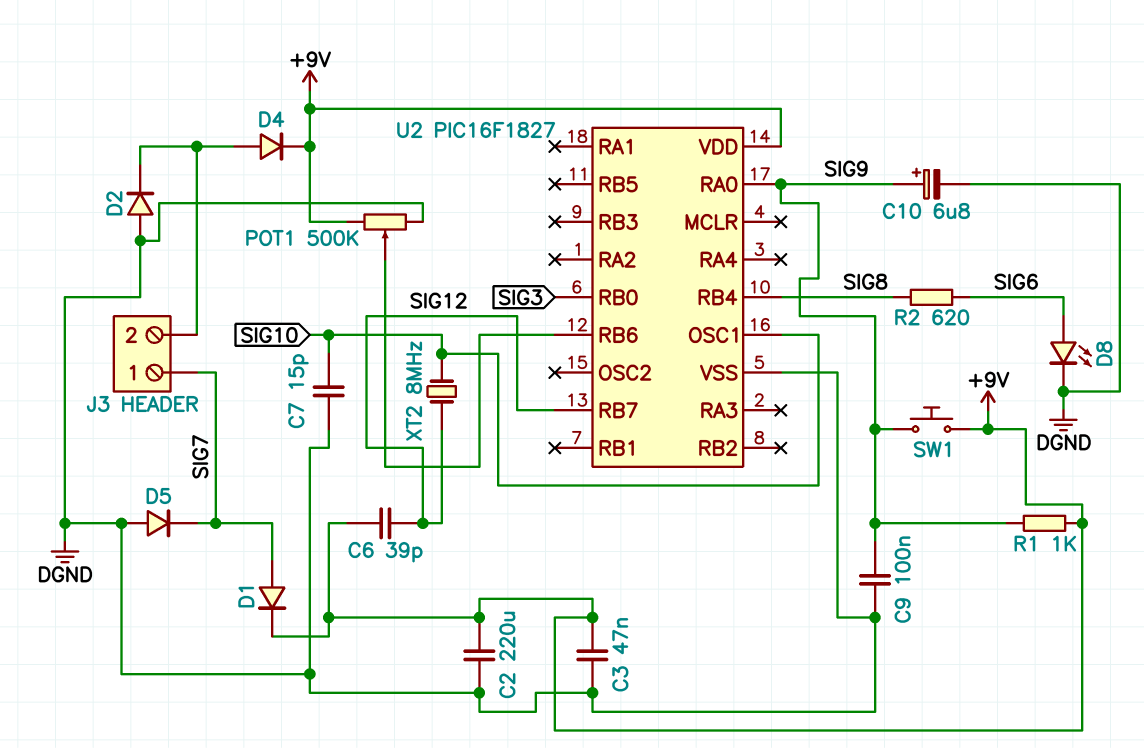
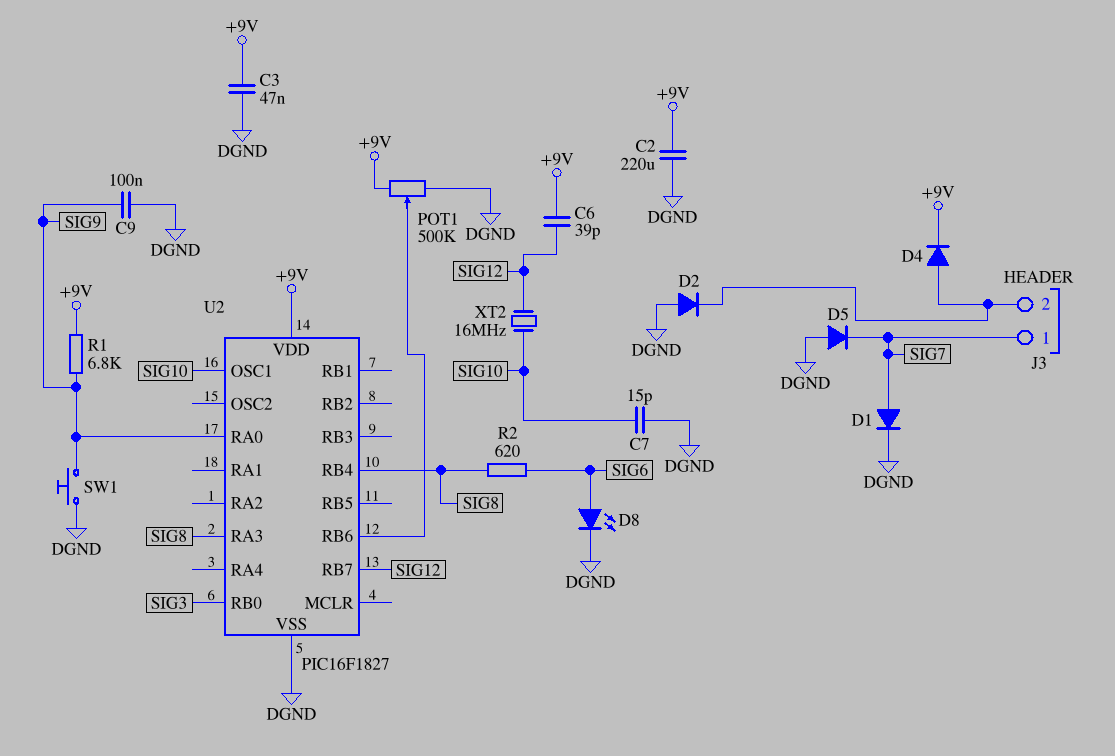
C10: 6.8uF (plus SIG9, minus DGND) -> none
D1: diode (A SIG7, K +9V) -> diode (A SIG7, K DGND)
R1: 1k (+9V, SIG9) -> 6.8k (+9V, SIG9)
SW1: button (+9V, SIG9) -> button (DGND, SIG9)
U2 pin RA3: none -> SIG8
XT2: 8MHz (SIG10, SIG12) -> 16MHz (SIG10, SIG12)

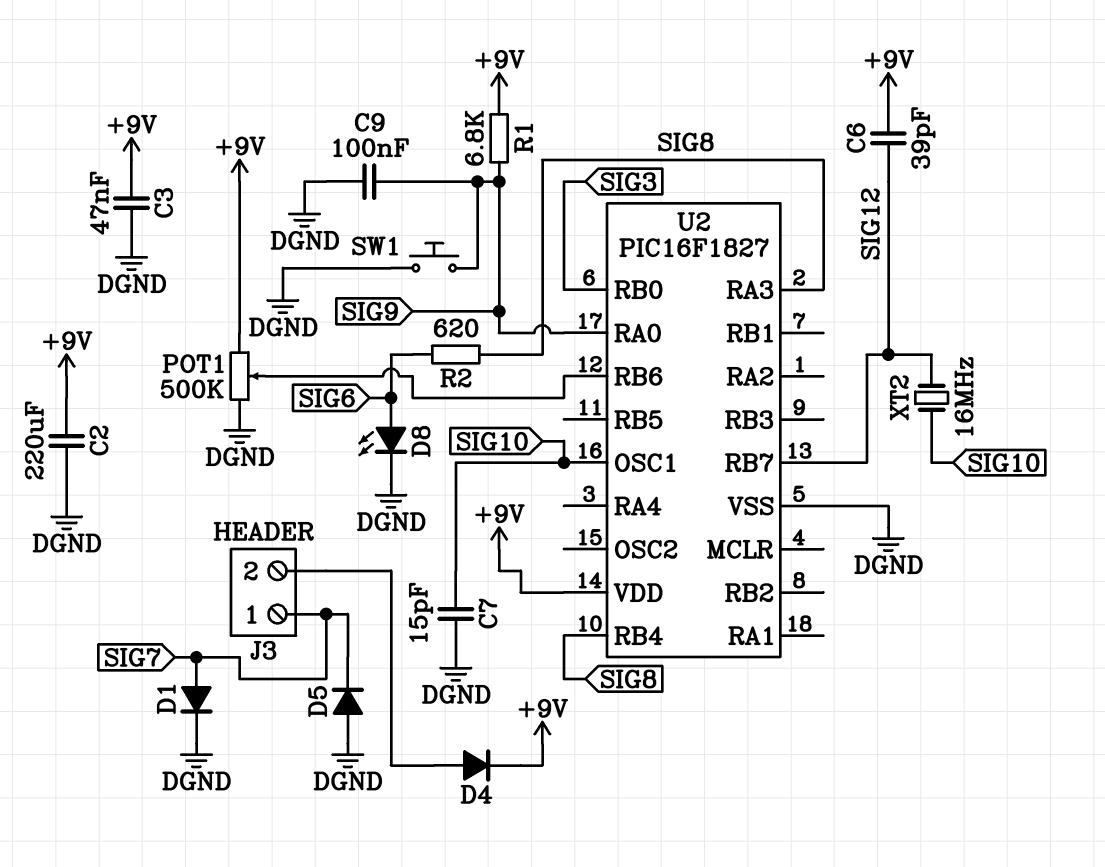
D2: diode (A DGND, K J3/2) -> none

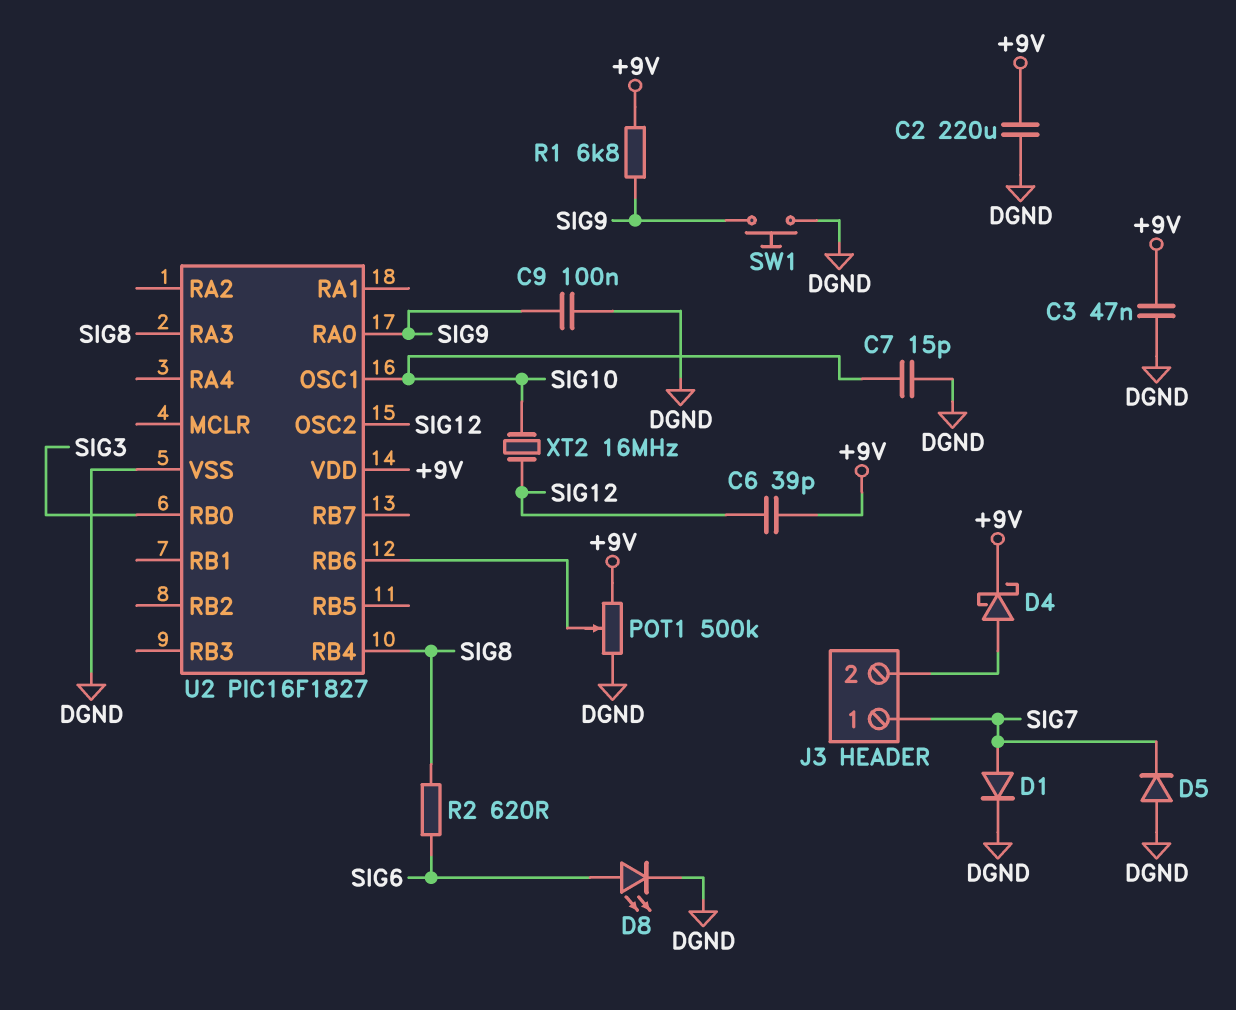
D4: diode (A J3/2, K +9V) -> schottky (A J3/2, K +9V)
U2 pin OSC2: none -> SIG12
U2 pin RB7: SIG12 -> none

